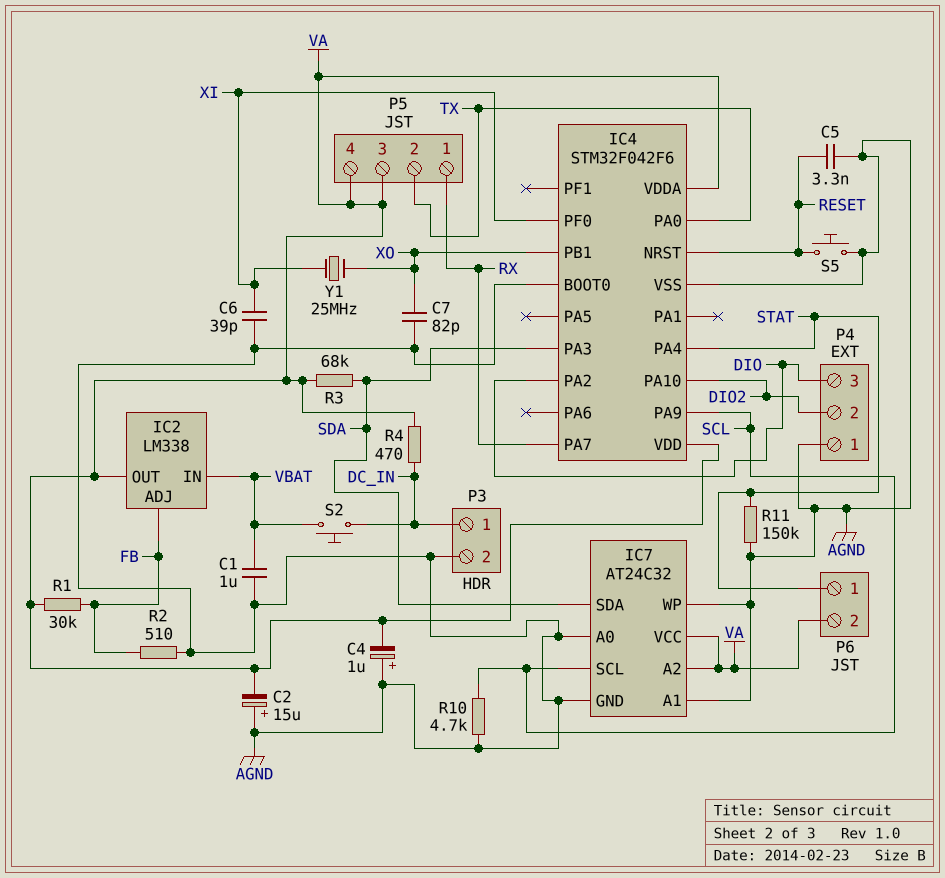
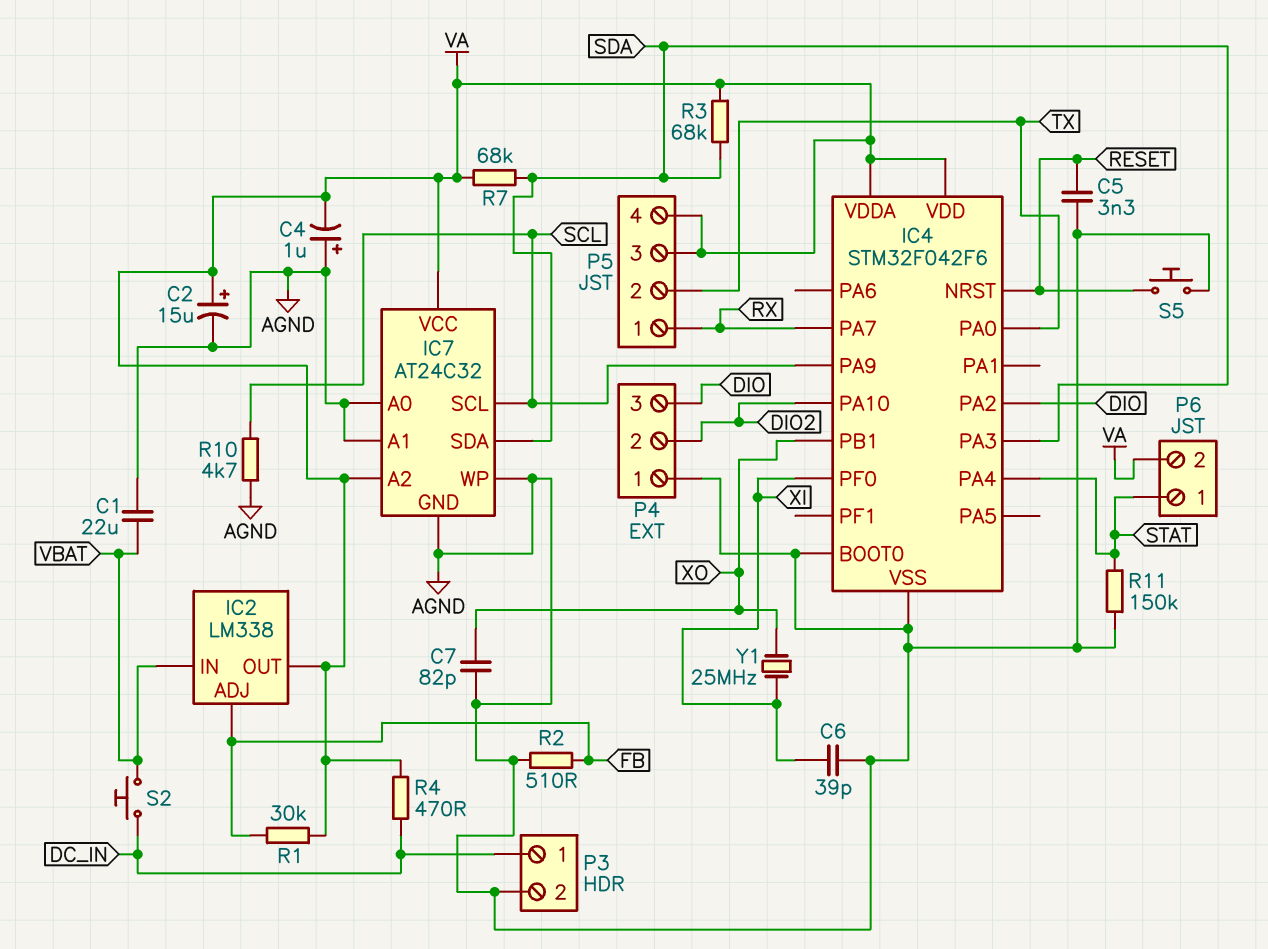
C1: 1uF (AGND, VBAT) -> 22uF (AGND, VBAT)
C2: 15uF (plus AGND, minus VA) -> 15uF (plus VA, minus AGND)
R7: none -> 68k (SDA, VA)

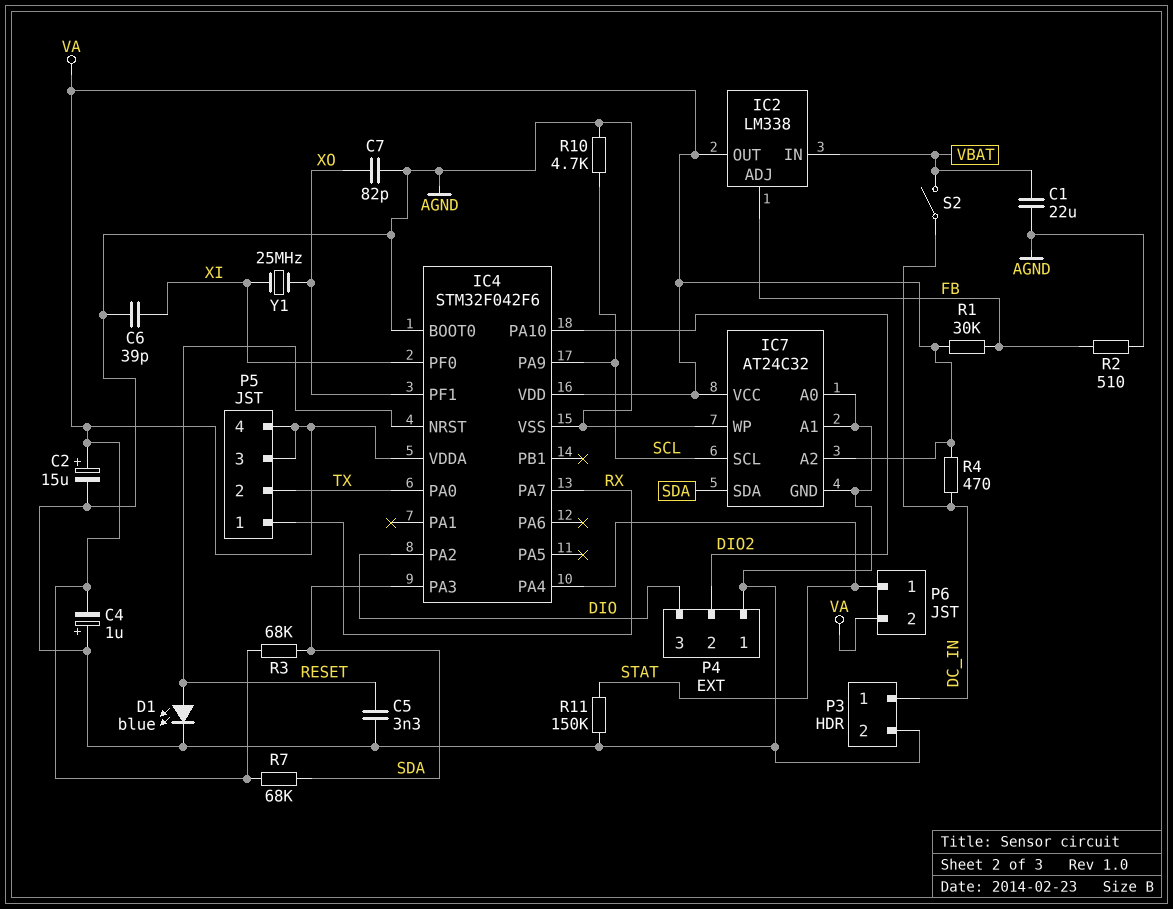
D1: none -> LED blue (A RESET, K AGND)
IC4 pin PB1: XO -> none
IC4 pin PF1: none -> XO
S2: button (DC_IN, VBAT) -> switch (DC_IN, VBAT)
S5: button (AGND, RESET) -> none

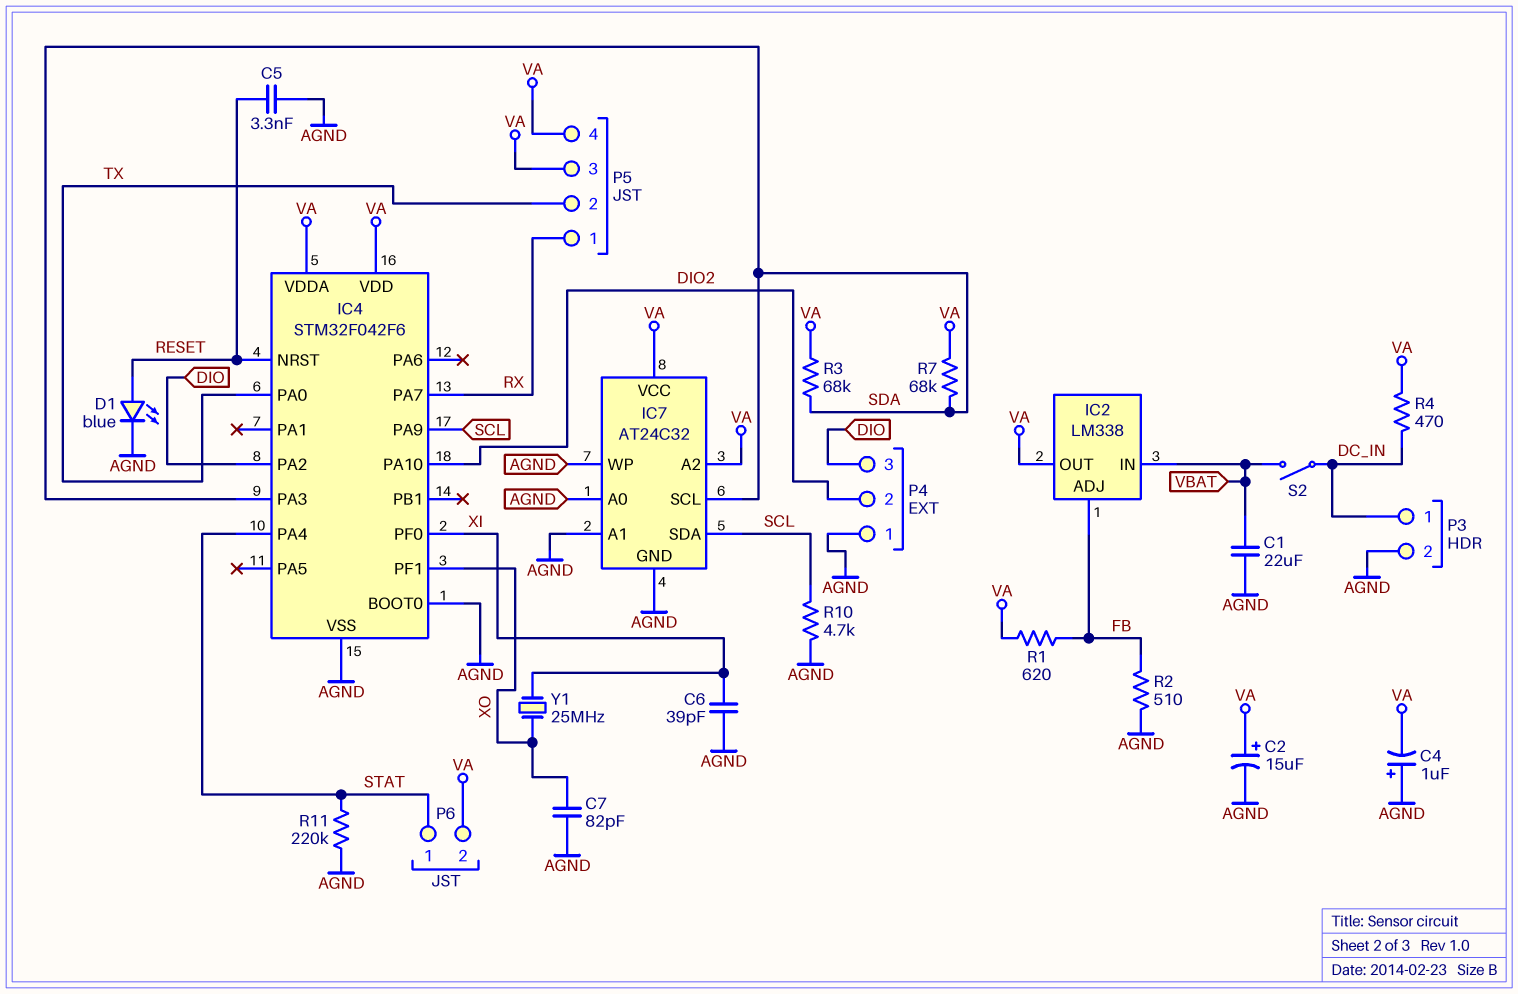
IC7 pin SCL: SCL -> SDA
IC7 pin SDA: SDA -> SCL
R1: 30k (FB, VA) -> 620 (FB, VA)
R11: 150k (AGND, STAT) -> 220k (AGND, STAT)

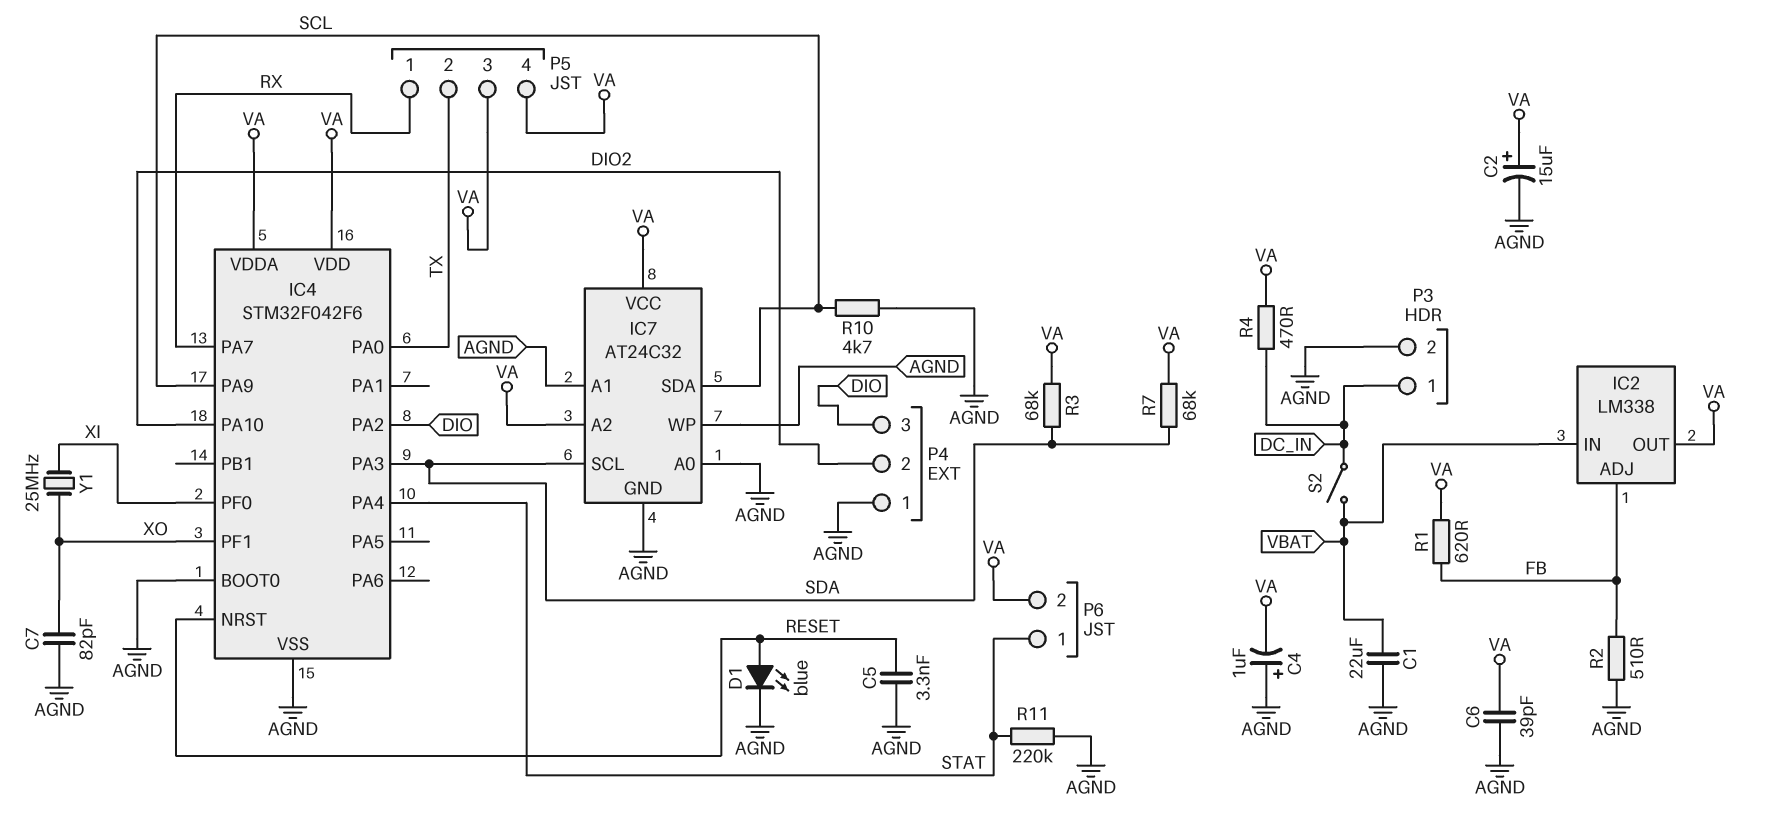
C6: 39pF (AGND, XI) -> 39pF (AGND, VA)

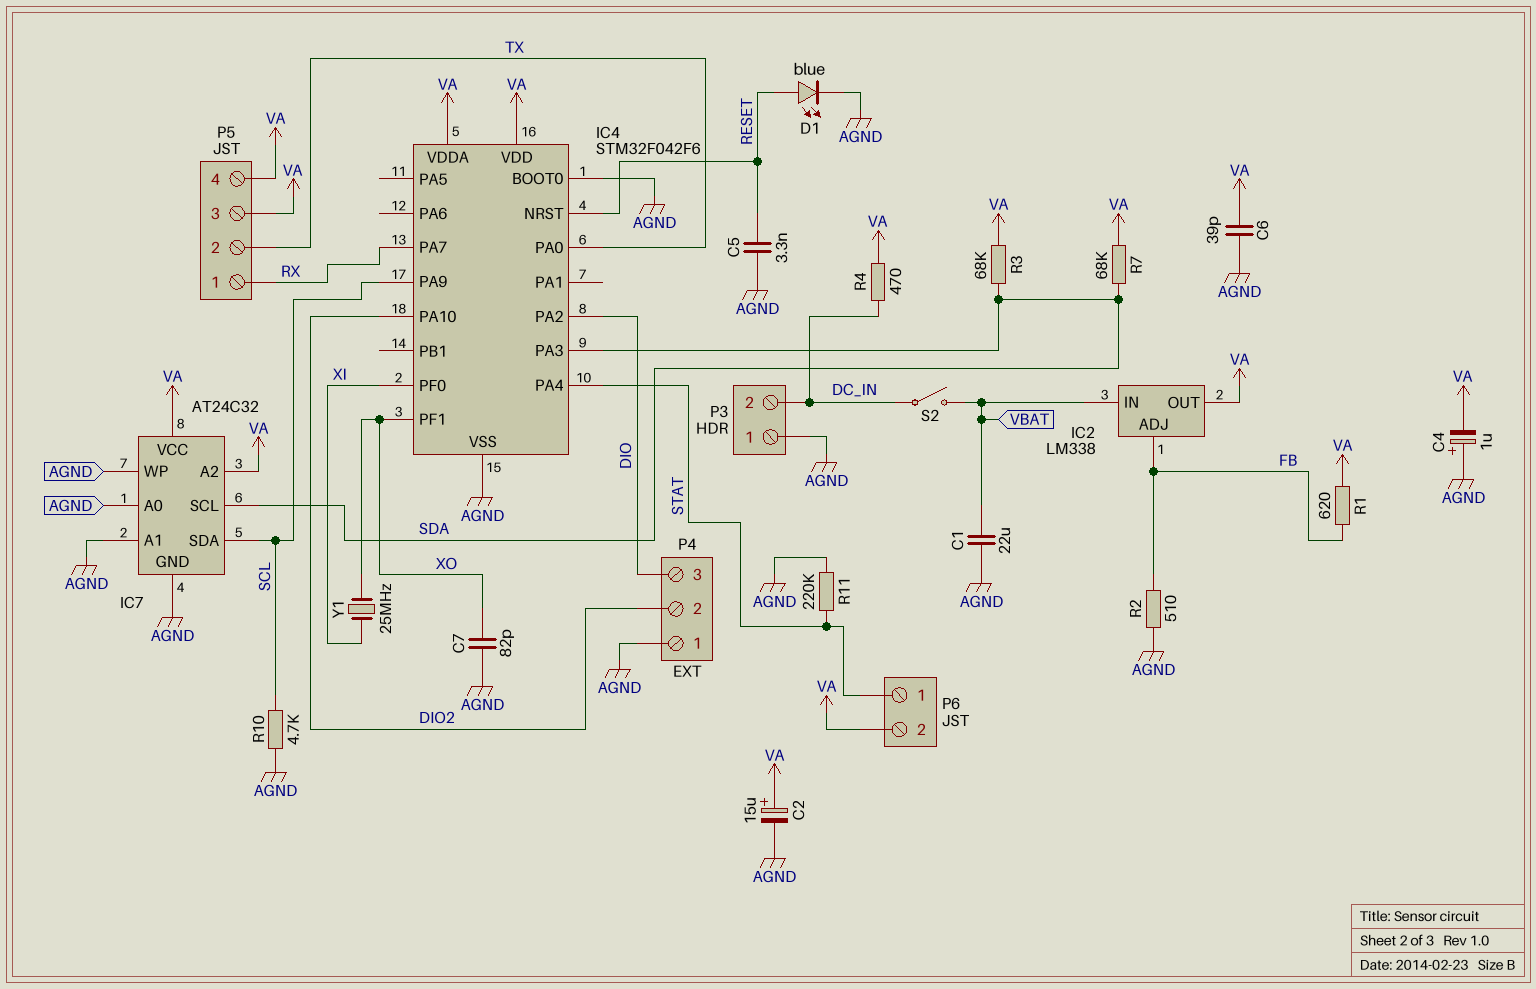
P3 pin 1: DC_IN -> AGND
P3 pin 2: AGND -> DC_IN

